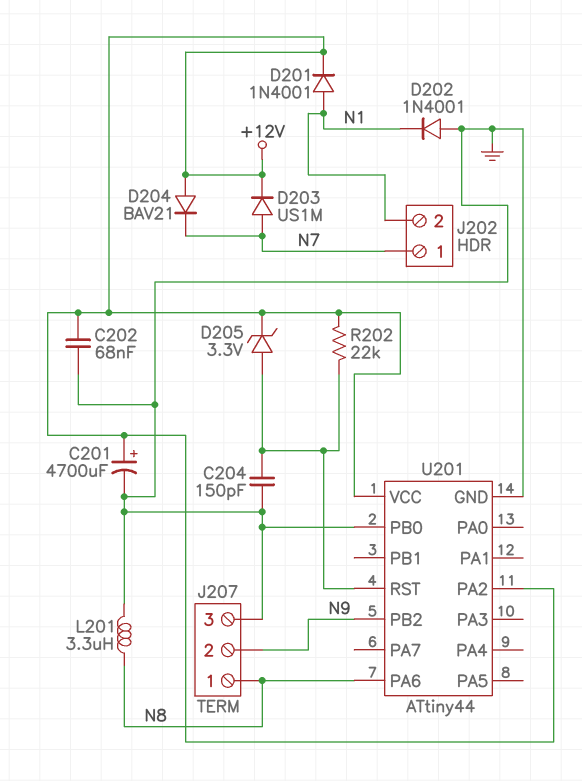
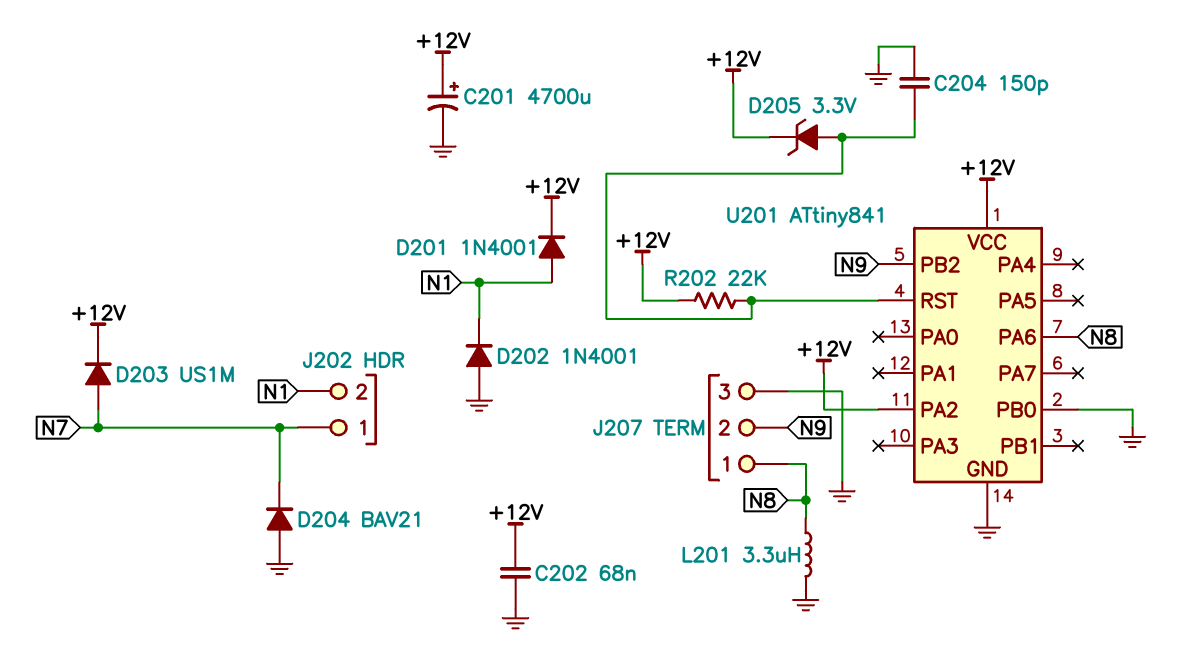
D204: diode BAV21 (A +12V, K N7) -> diode BAV21 (A GND, K N7)
U201: ATtiny44 -> ATtiny841

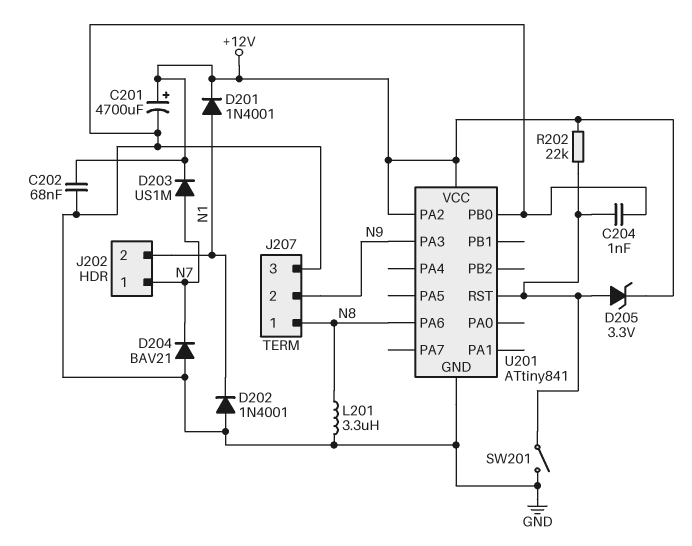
C204: 150pF (GND, U201/RST) -> 1nF (GND, U201/RST)
SW201: none -> switch (GND, U201/RST)
U201 pin PA3: none -> N9
U201 pin PB2: N9 -> none

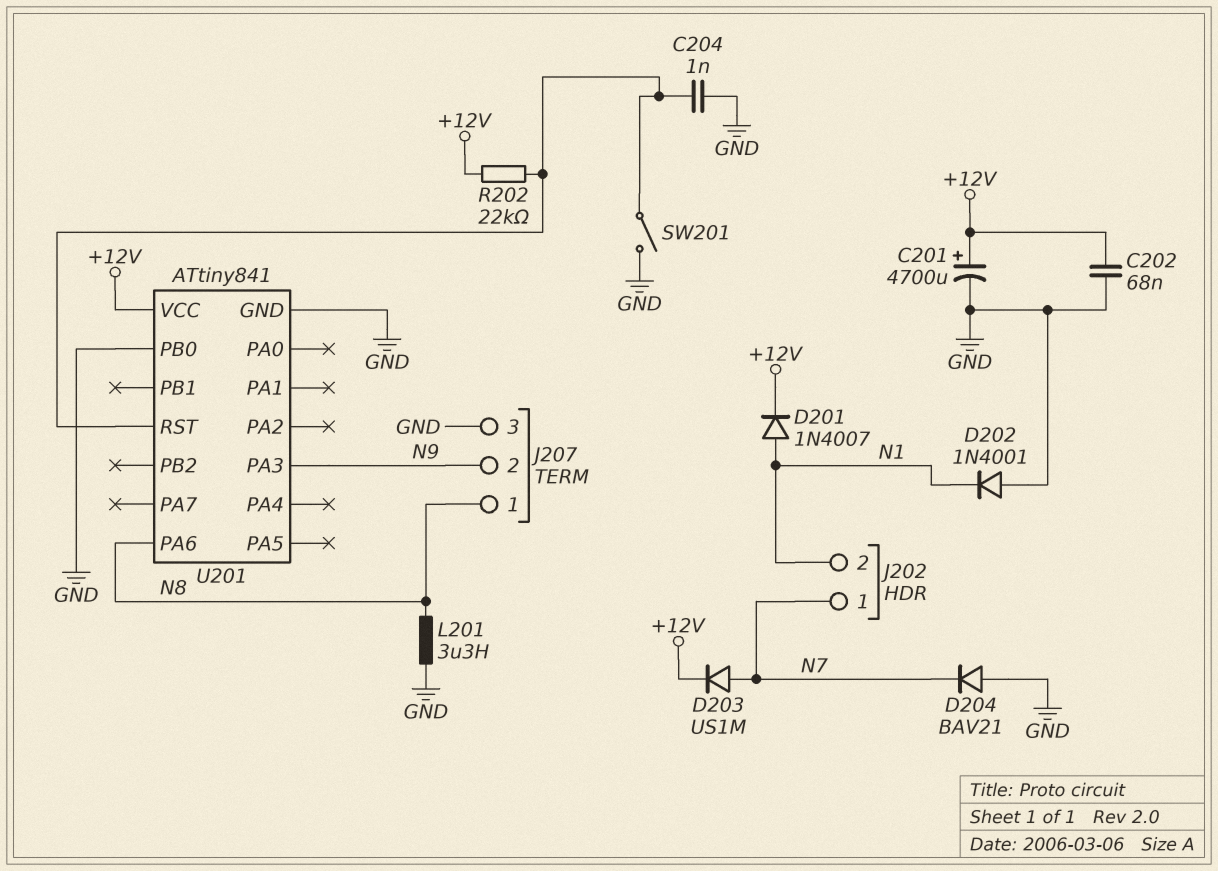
D201: diode 1N4001 (A N1, K +12V) -> diode 1N4007 (A N1, K +12V)
D205: zener 3.3V (A U201/RST, K +12V) -> none
U201 pin PA2: +12V -> none

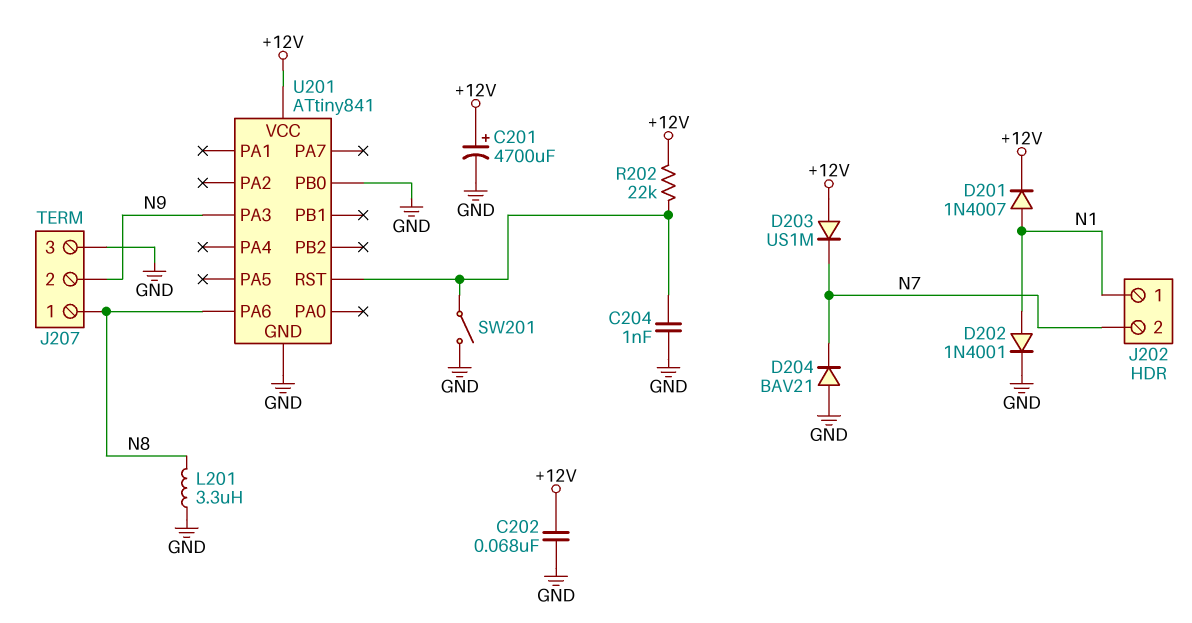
D202: diode 1N4001 (A GND, K N1) -> diode 1N4001 (A N1, K GND)
D203: diode US1M (A N7, K +12V) -> diode US1M (A +12V, K N7)
J202 pin 1: N7 -> N1
J202 pin 2: N1 -> N7

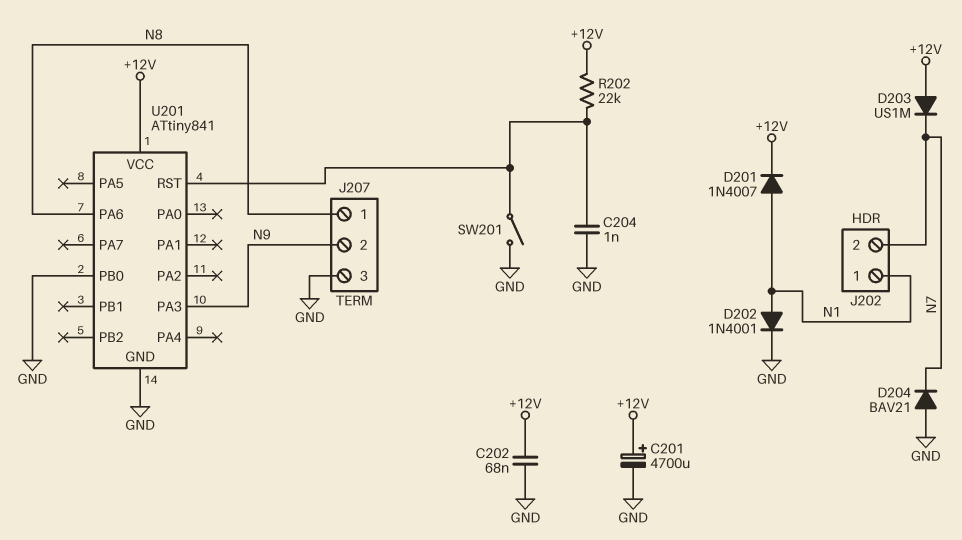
L201: 3.3uH (GND, N8) -> none

